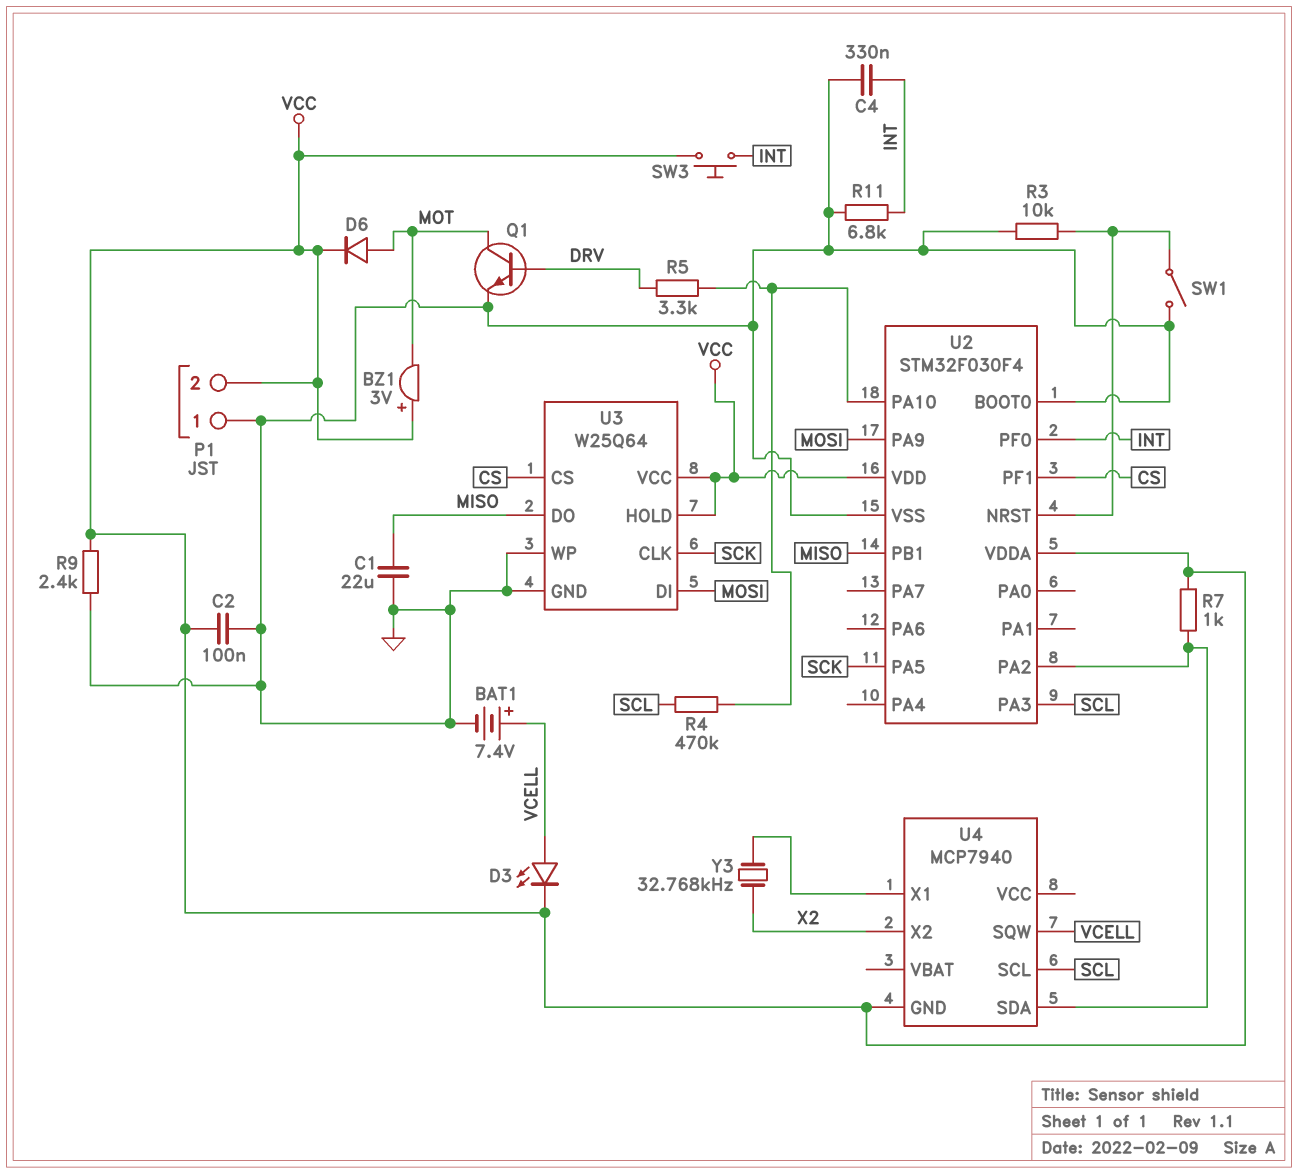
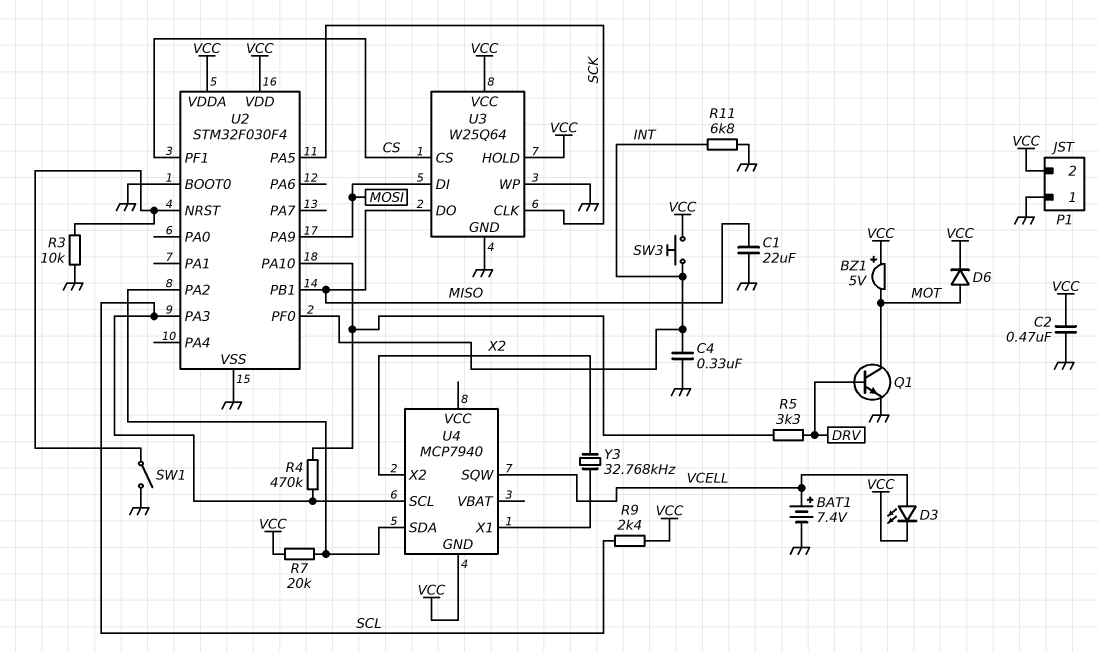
BZ1: buzzer 3V (plus VCC, minus MOT) -> buzzer 5V (plus VCC, minus MOT)
C2: 100nF (GND, VCC) -> 470nF (GND, VCC)
R7: 1k (U2/PA2, VCC) -> 20k (U2/PA2, VCC)
R9: 2.4k (GND, VCC) -> 2.4k (SCL, VCC)

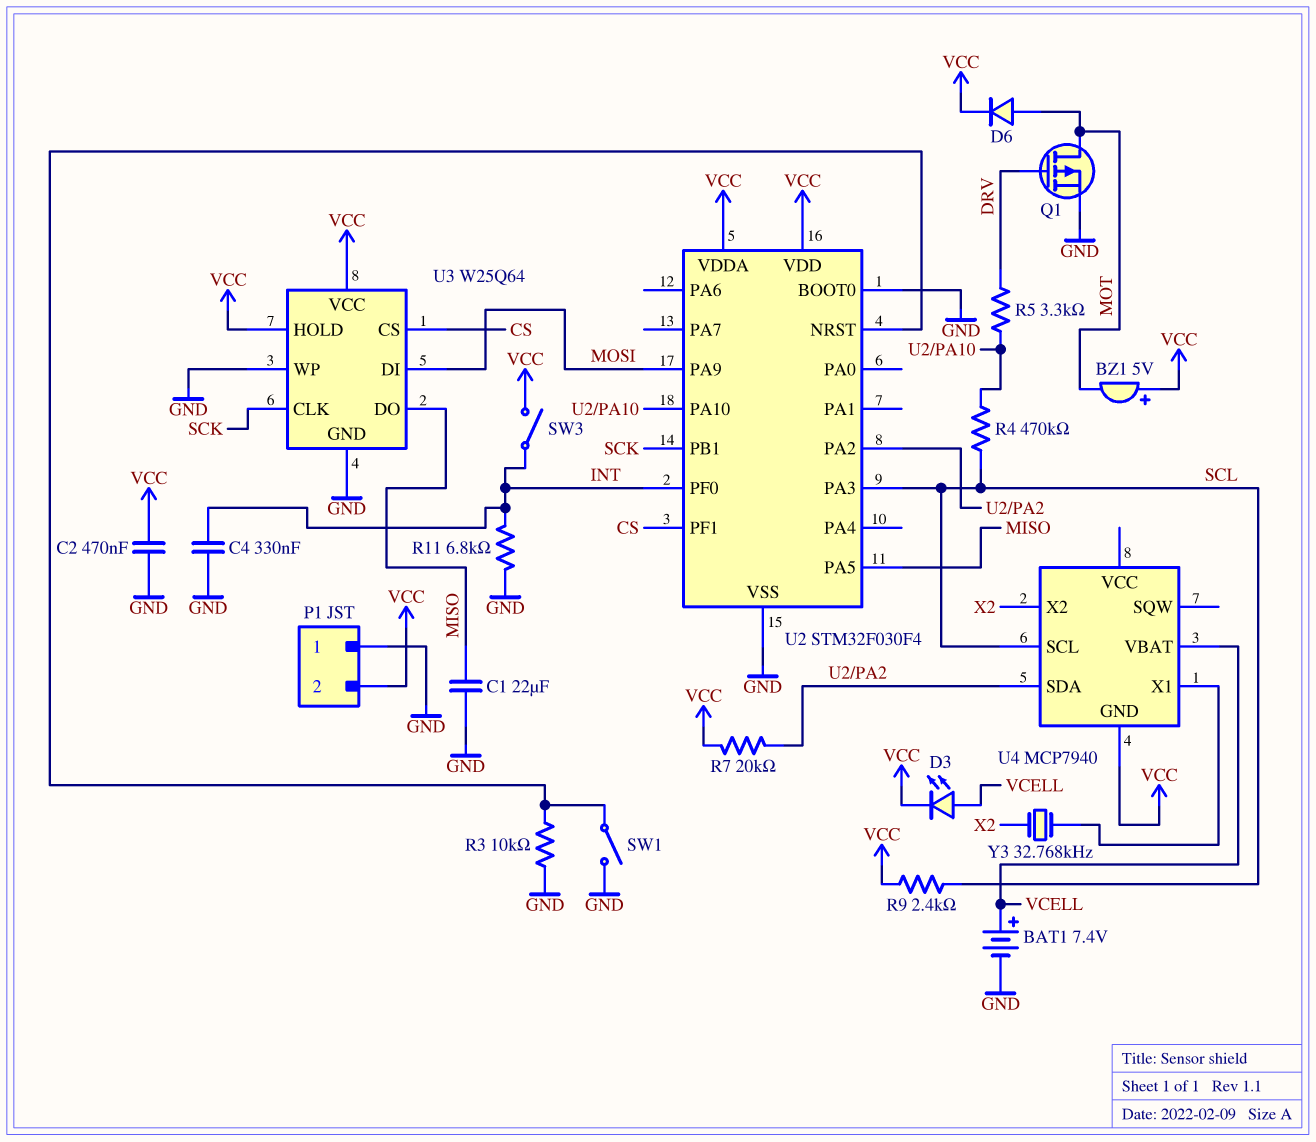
Q1: NPN (B DRV, C MOT, E GND) -> PMOS (G DRV, D MOT, S GND)
SW3: button (INT, VCC) -> switch (INT, VCC)
U2 pin PA5: SCK -> MISO
U2 pin PB1: MISO -> SCK
U4 pin SQW: VCELL -> none
U4 pin VBAT: none -> VCELL

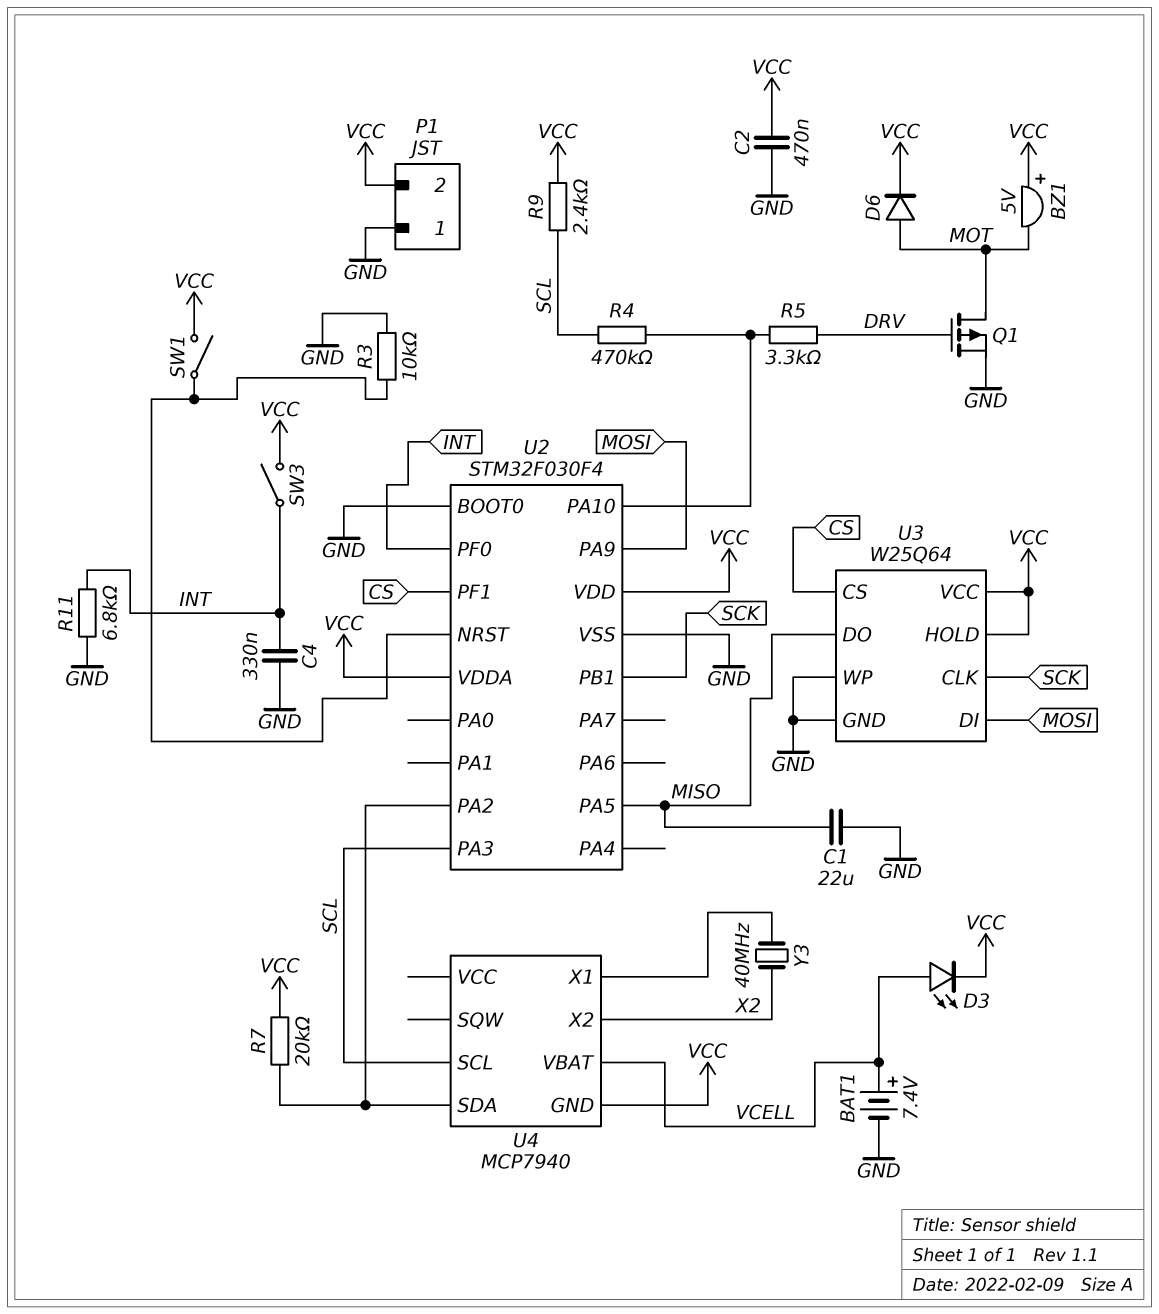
SW1: switch (GND, U2/NRST) -> switch (U2/NRST, VCC)
Y3: 32.768kHz (U4/X1, X2) -> 40MHz (U4/X1, X2)

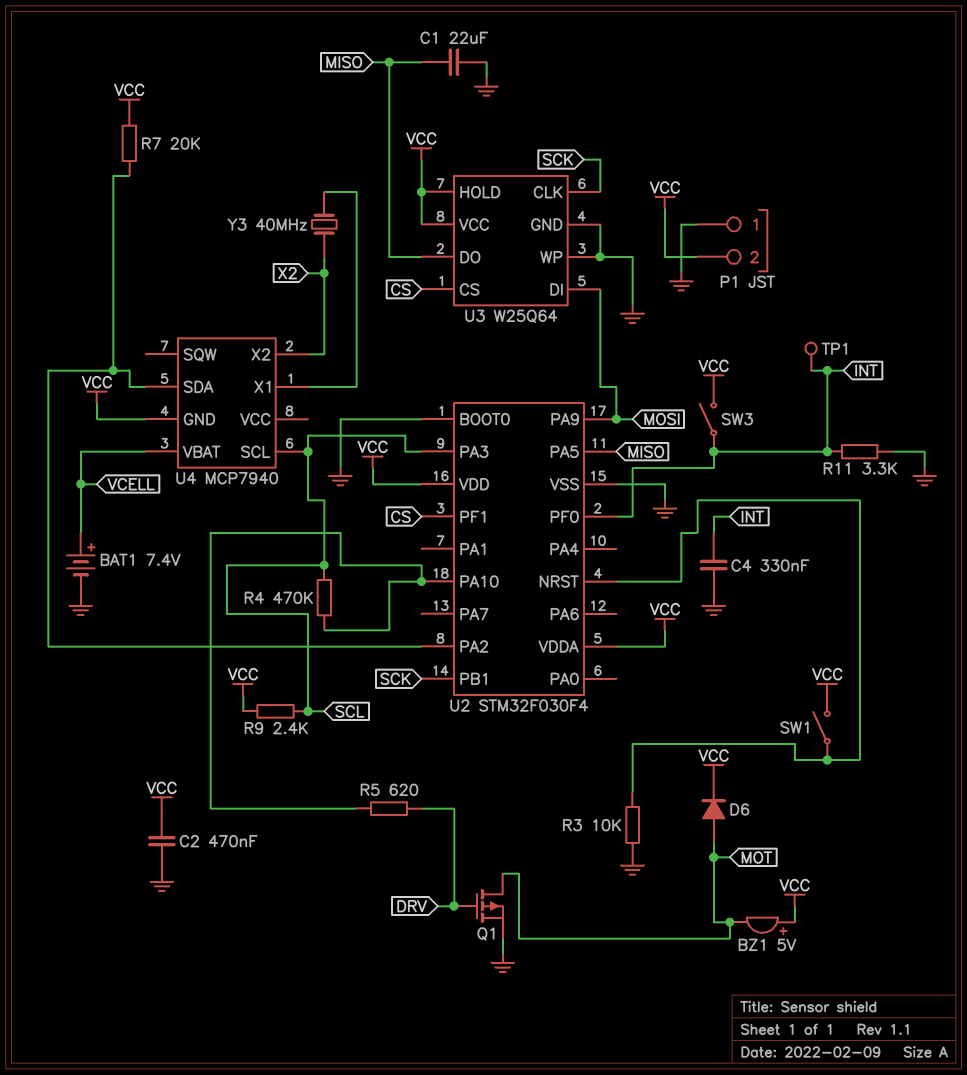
D3: LED (A VCELL, K VCC) -> none
R5: 3.3k (DRV, U2/PA10) -> 620 (DRV, U2/PA10)
R11: 6.8k (GND, INT) -> 3.3k (GND, INT)
TP1: none -> test point (INT)

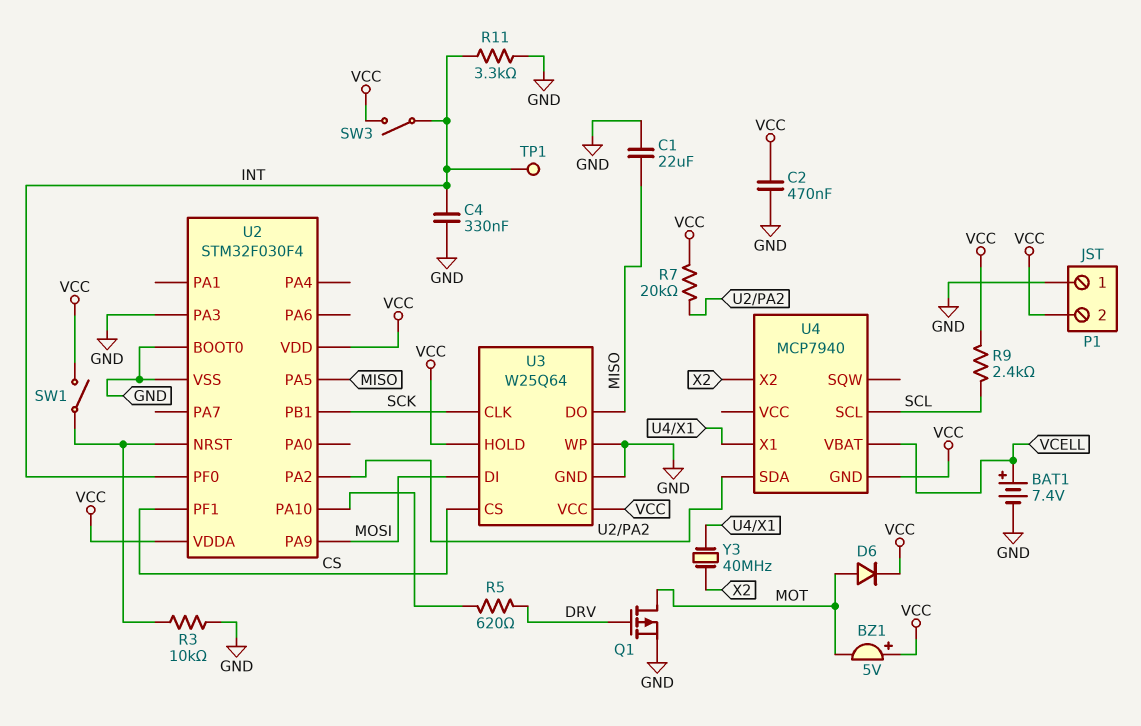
R4: 470k (SCL, U2/PA10) -> none
U2 pin PA3: SCL -> GND

